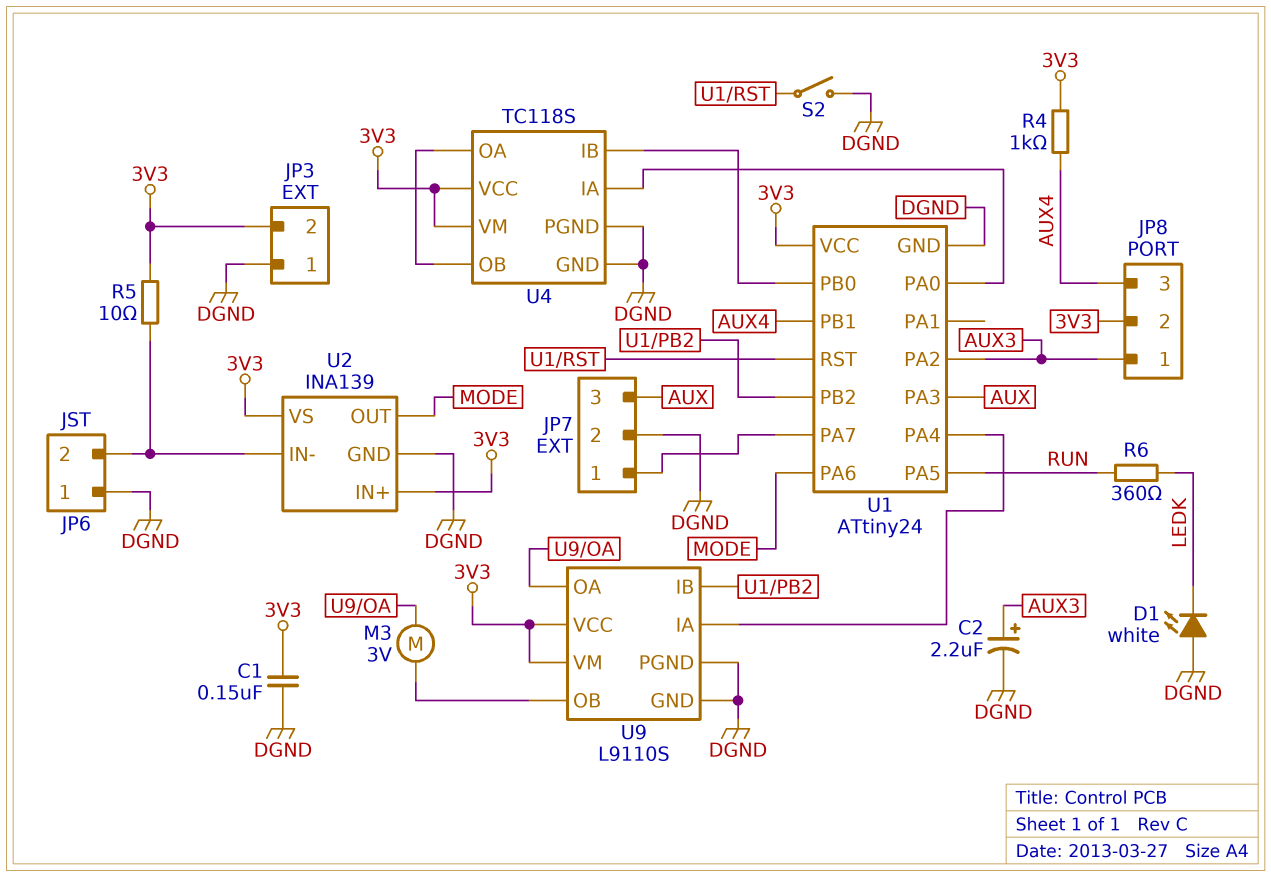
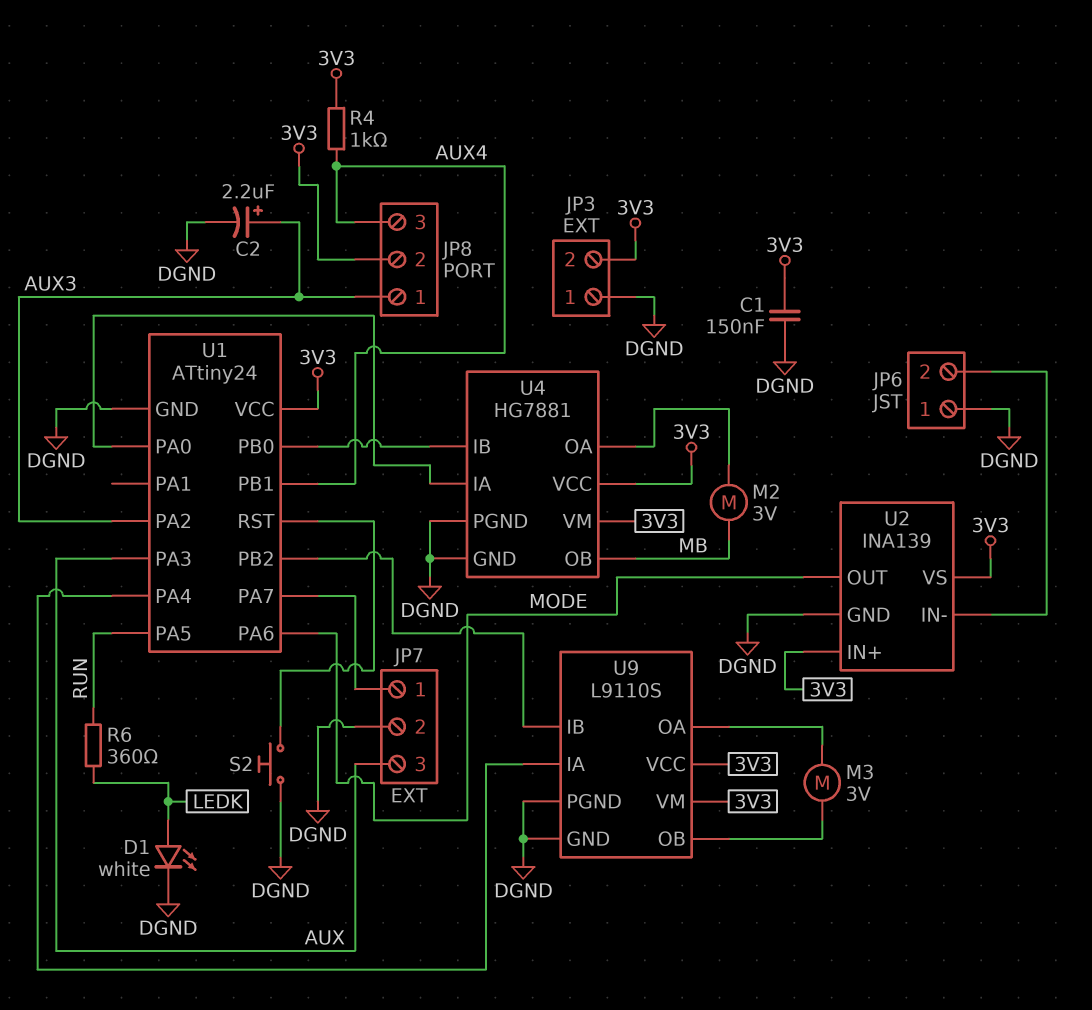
D1: LED white (A DGND, K LEDK) -> LED white (A LEDK, K DGND)
M2: none -> motor 3V (MB, U4/OA)
R5: 10 (3V3, JP6/2) -> none
S2: switch (DGND, U1/RST) -> button (DGND, U1/RST)
U4: TC118S -> HG7881
U4 pin OB: U4/OA -> MB

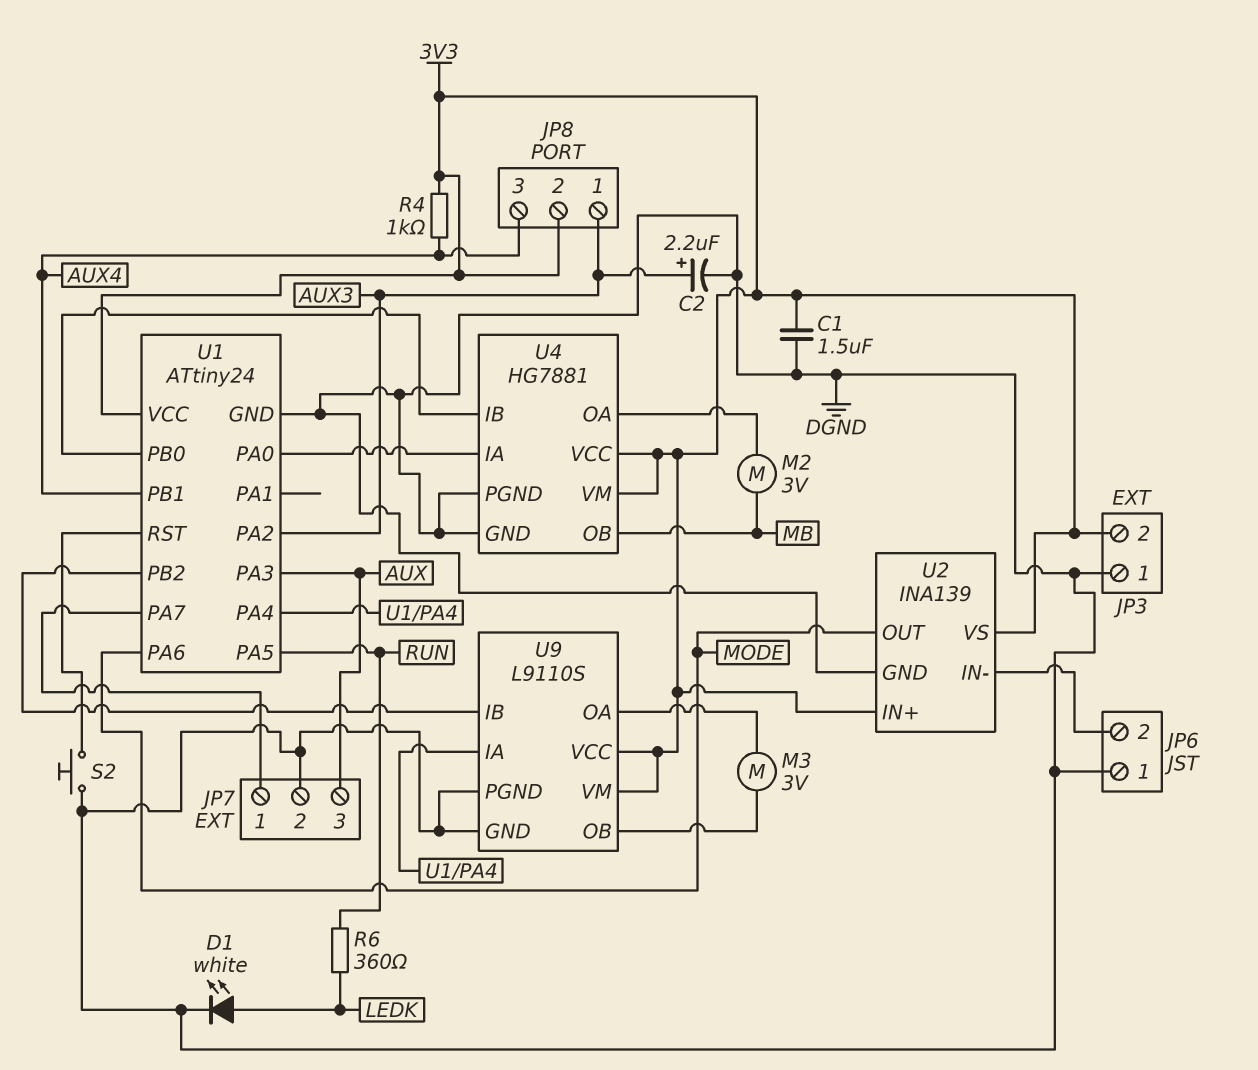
C1: 150nF (3V3, DGND) -> 1.5uF (3V3, DGND)

